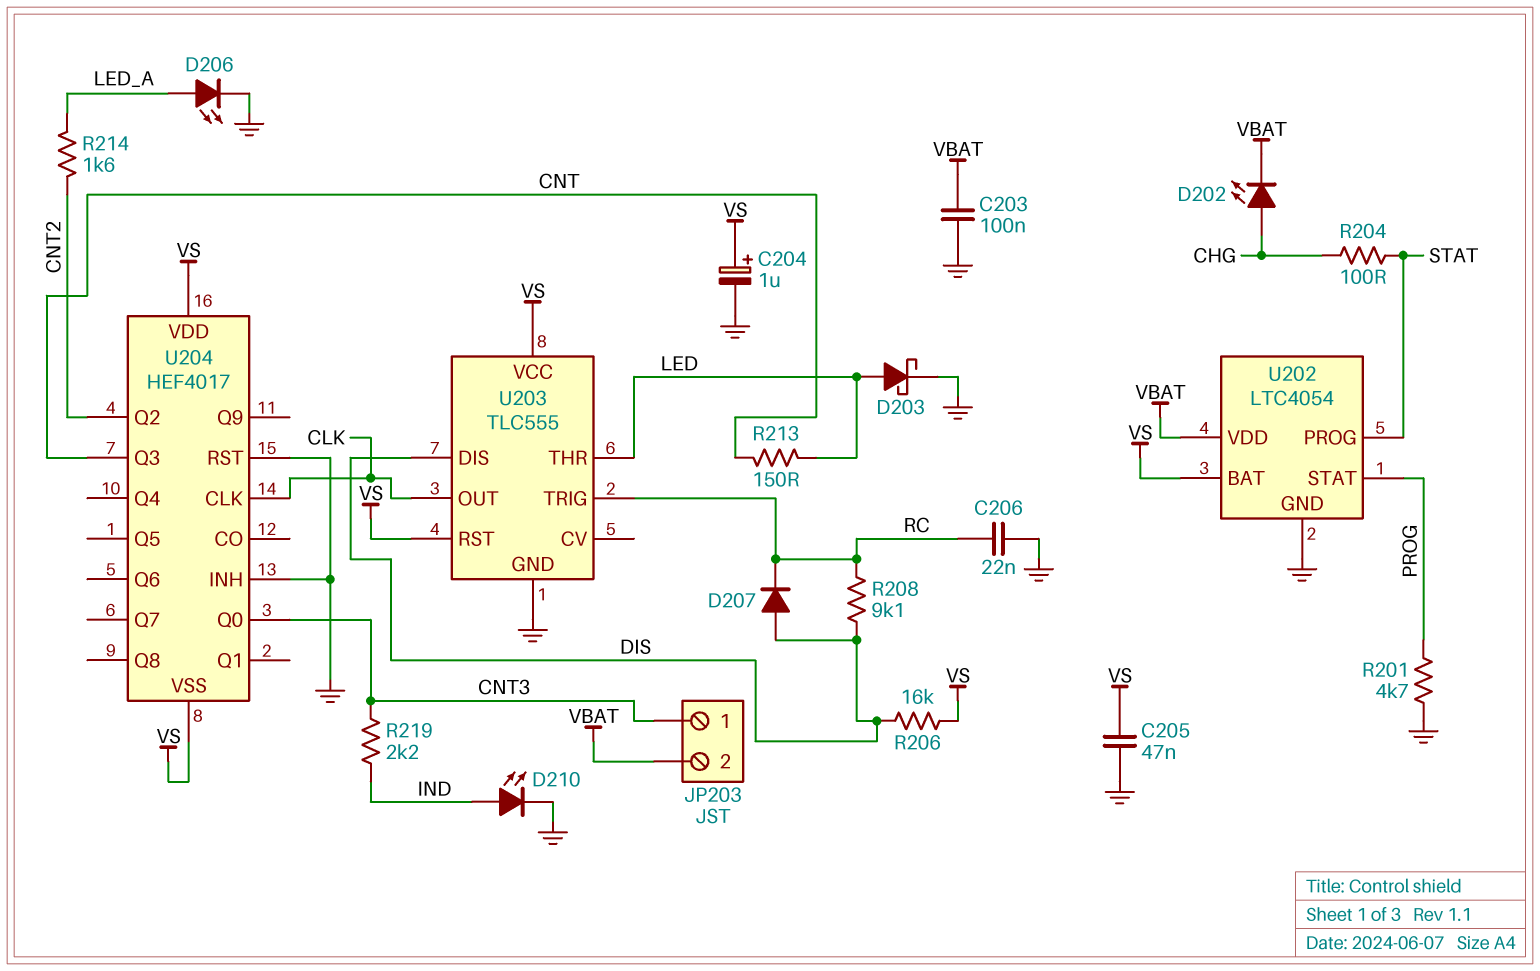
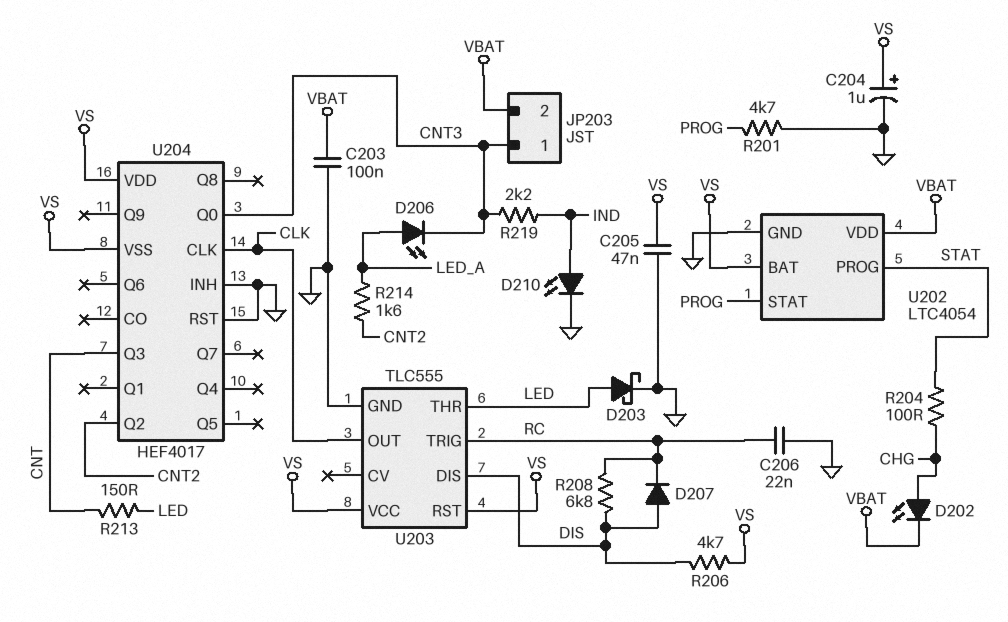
D206: LED (A LED_A, K GND) -> LED (A LED_A, K CNT3)
R206: 16k (DIS, VS) -> 4.7k (DIS, VS)
R208: 9.1k (DIS, RC) -> 6.8k (DIS, RC)

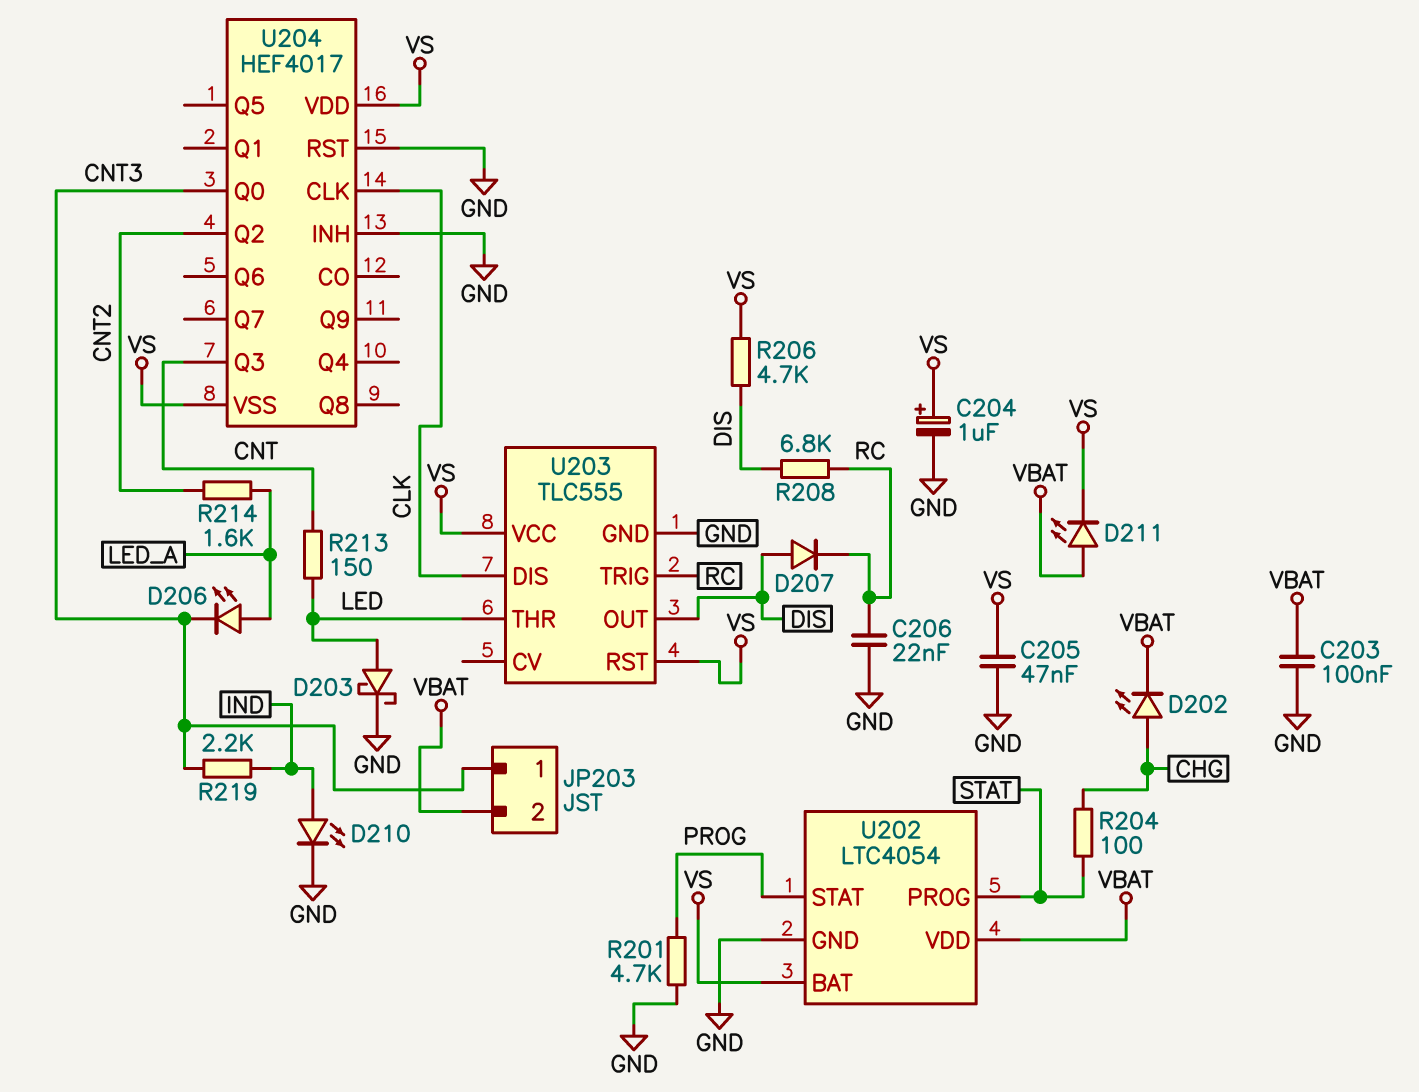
D211: none -> LED (A VBAT, K VS)
U203 pin DIS: DIS -> CLK
U203 pin OUT: CLK -> DIS

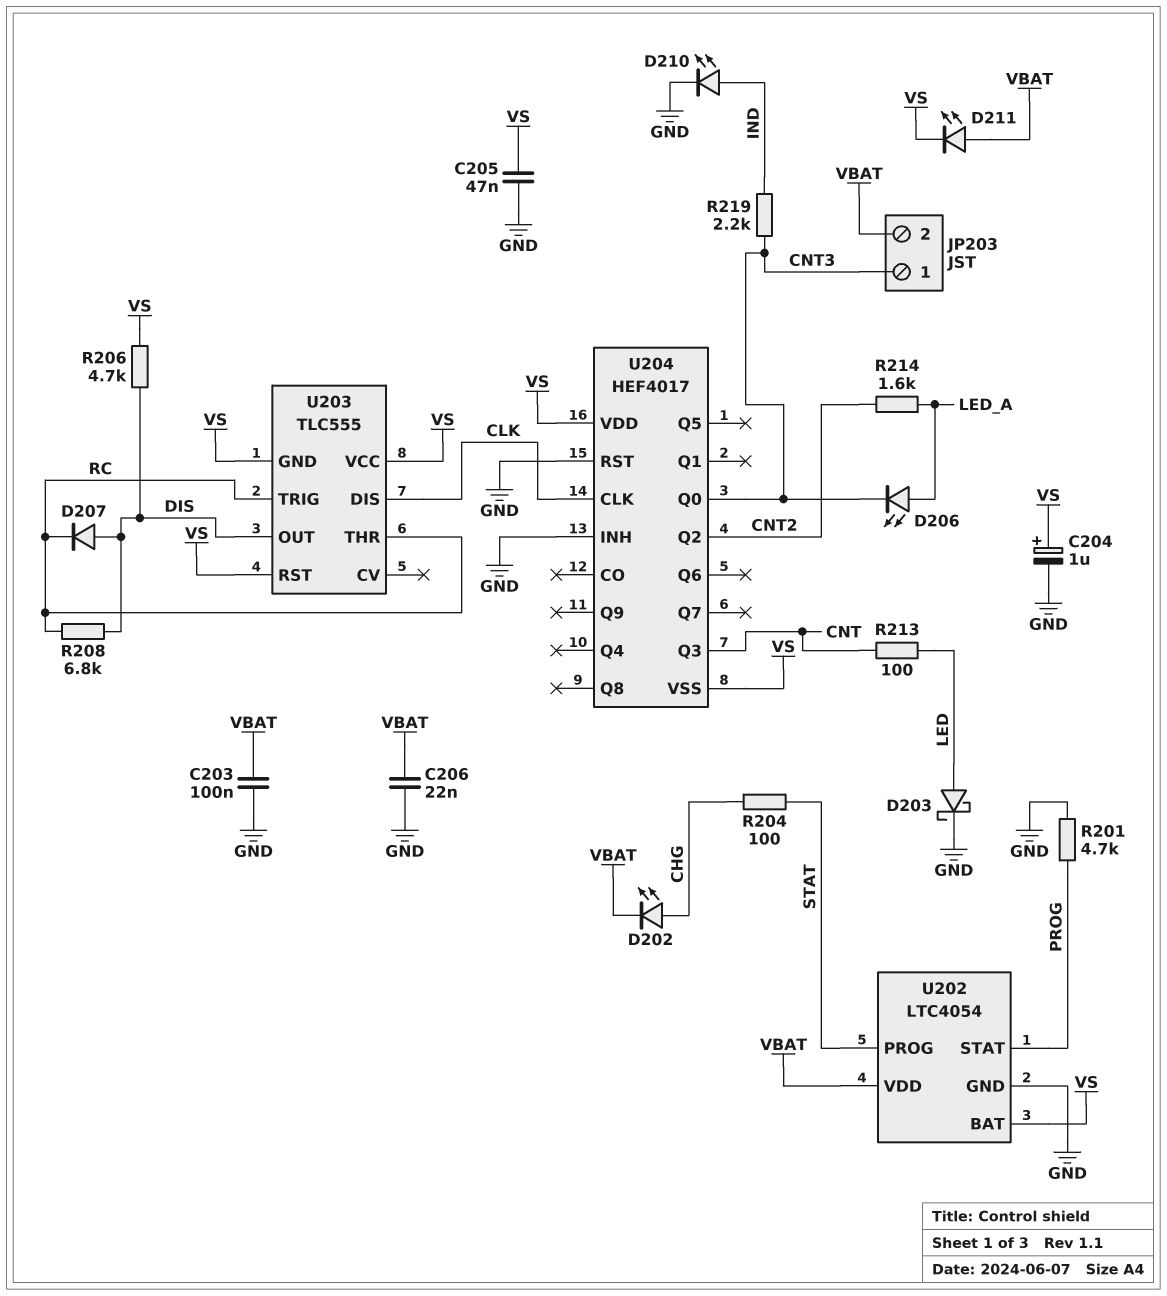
C206: 22nF (GND, RC) -> 22nF (GND, VBAT)
R213: 150 (CNT, LED) -> 100 (CNT, LED)
U203 pin GND: GND -> VS
U203 pin THR: LED -> RC

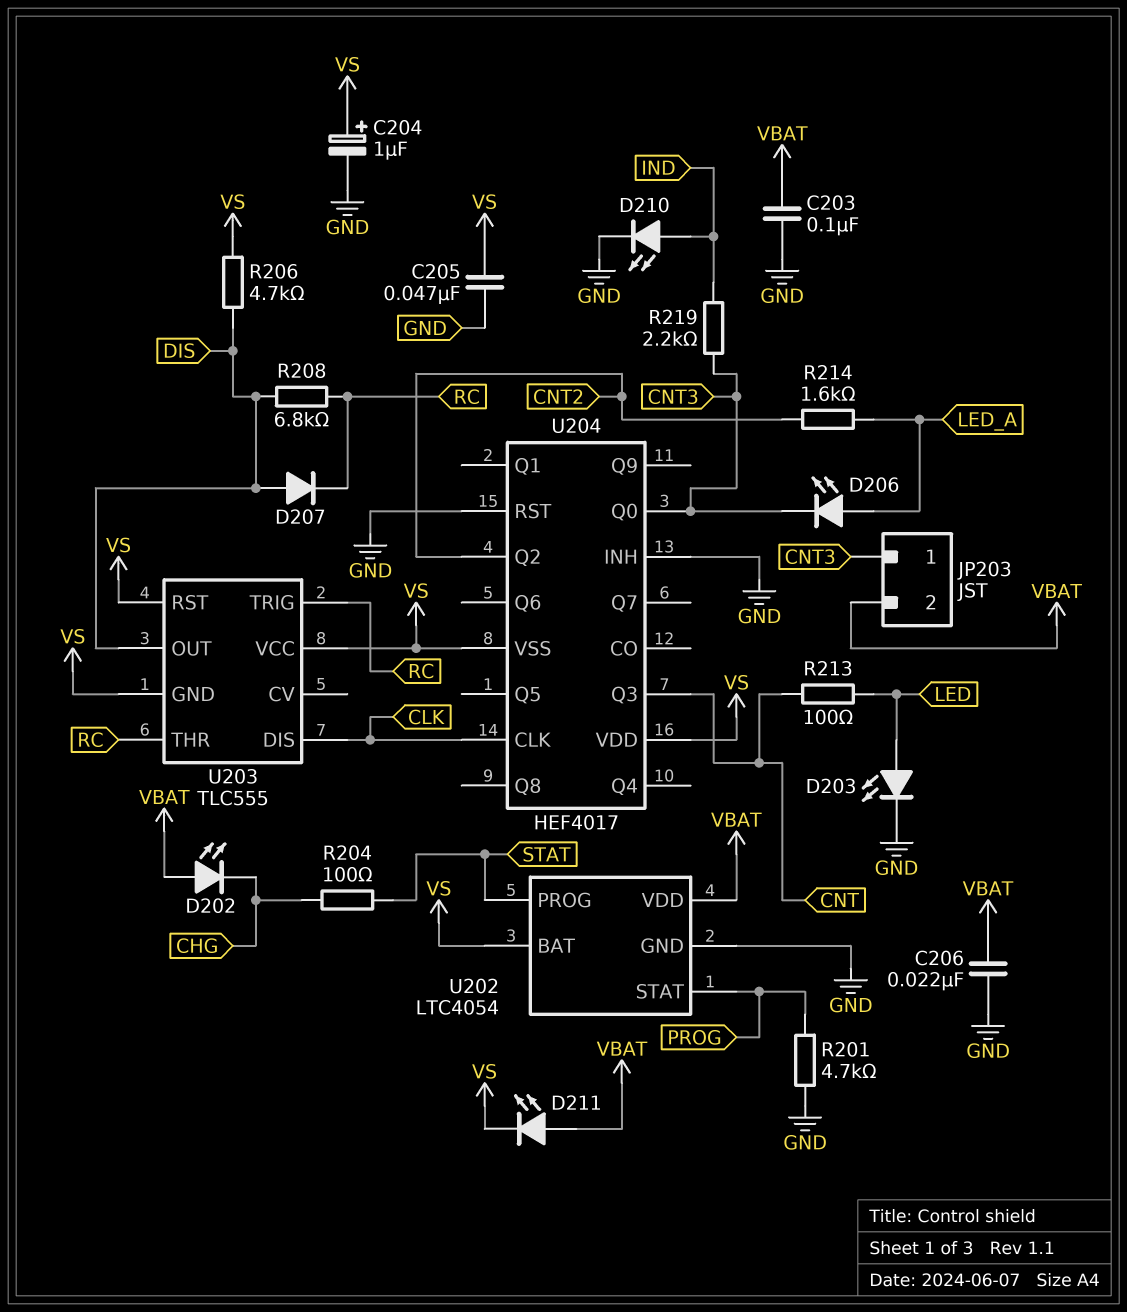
D202: LED (A CHG, K VBAT) -> LED (A VBAT, K CHG)
D203: schottky (A LED, K GND) -> LED (A LED, K GND)

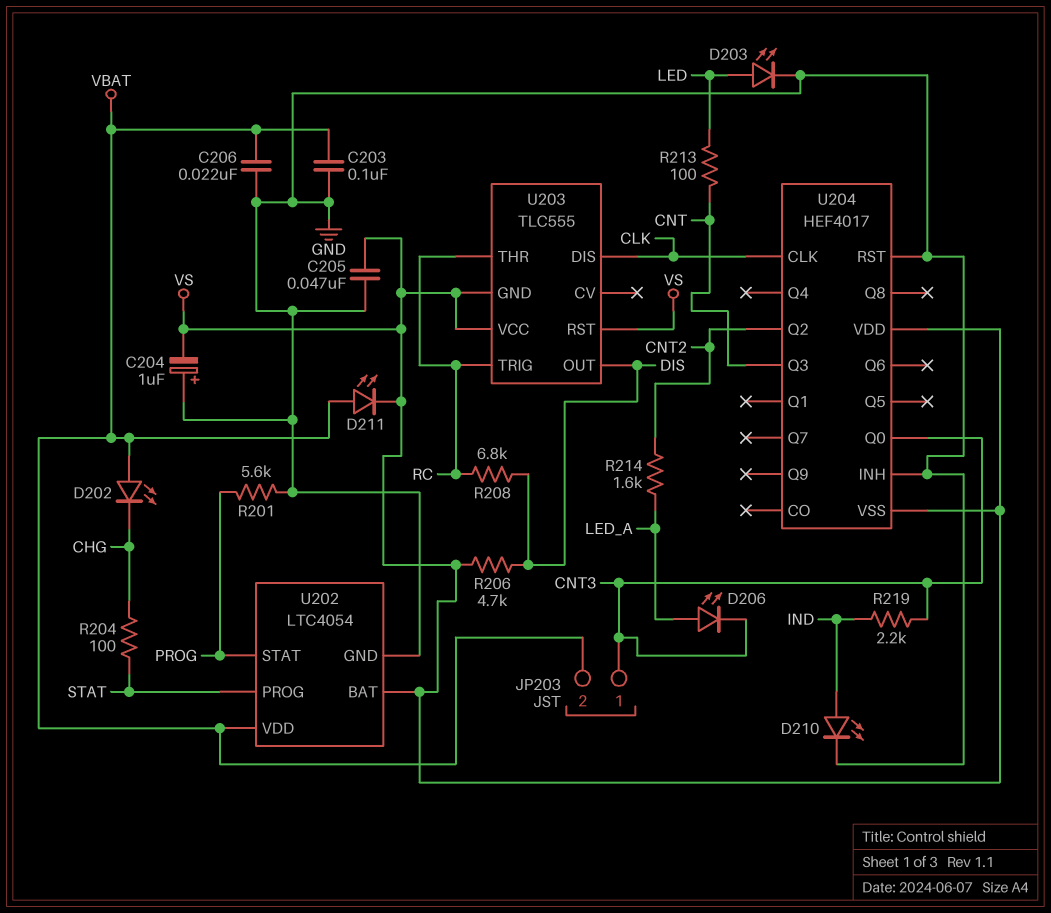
C204: 1uF (plus VS, minus GND) -> 1uF (plus GND, minus VS)
D207: diode (A DIS, K RC) -> none
R201: 4.7k (GND, PROG) -> 5.6k (GND, PROG)

